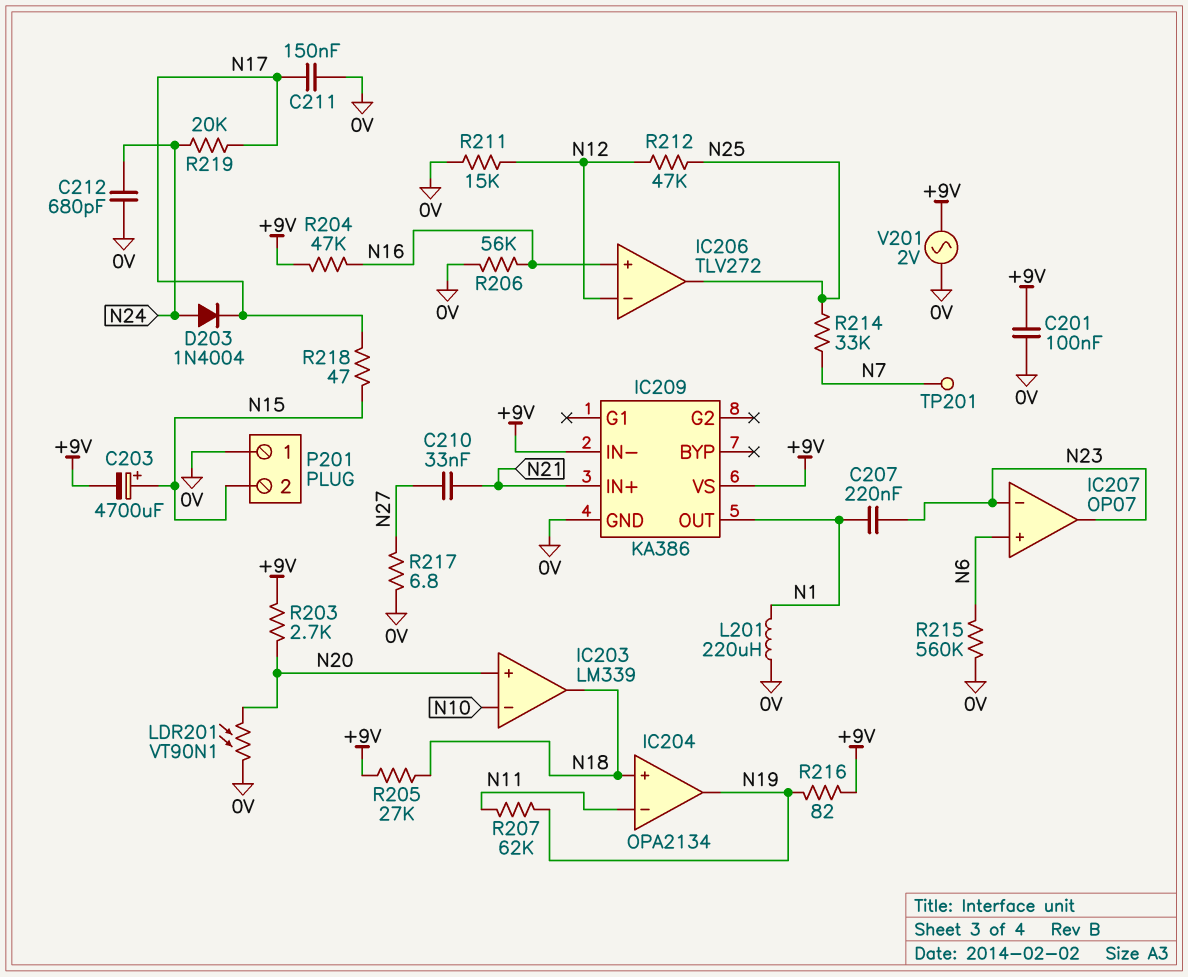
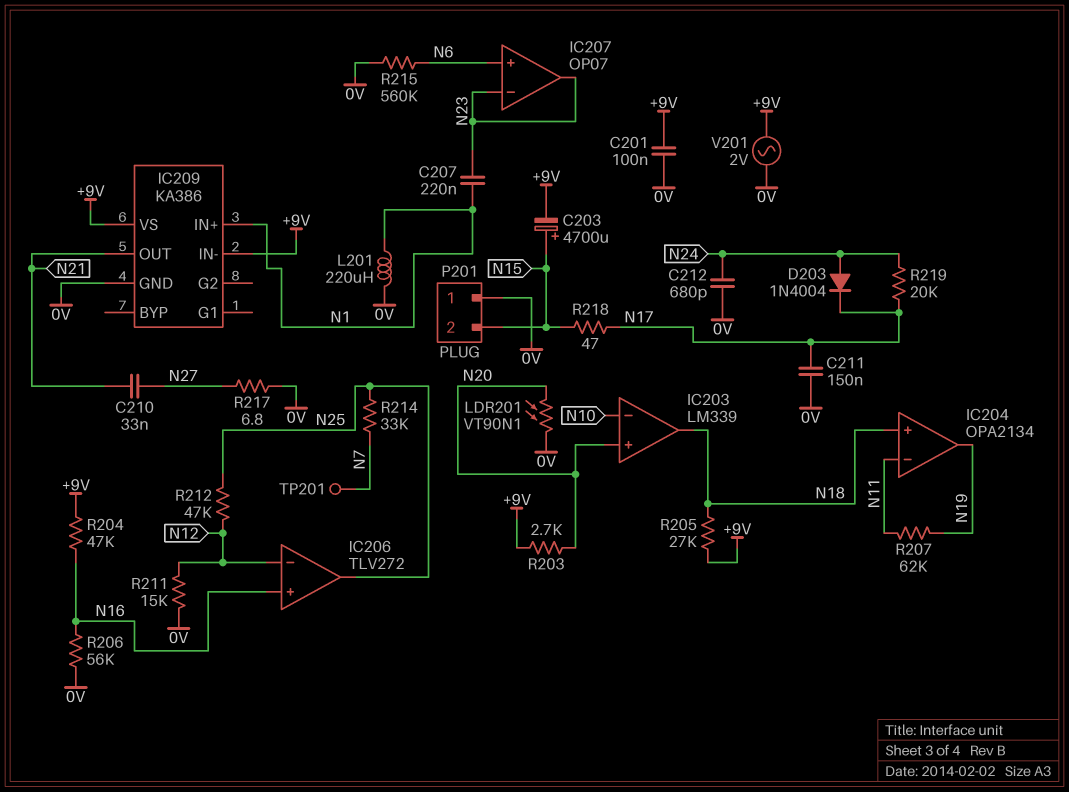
IC209 pin IN+: N21 -> N1
IC209 pin OUT: N1 -> N21
R216: 82 (+9V, N19) -> none

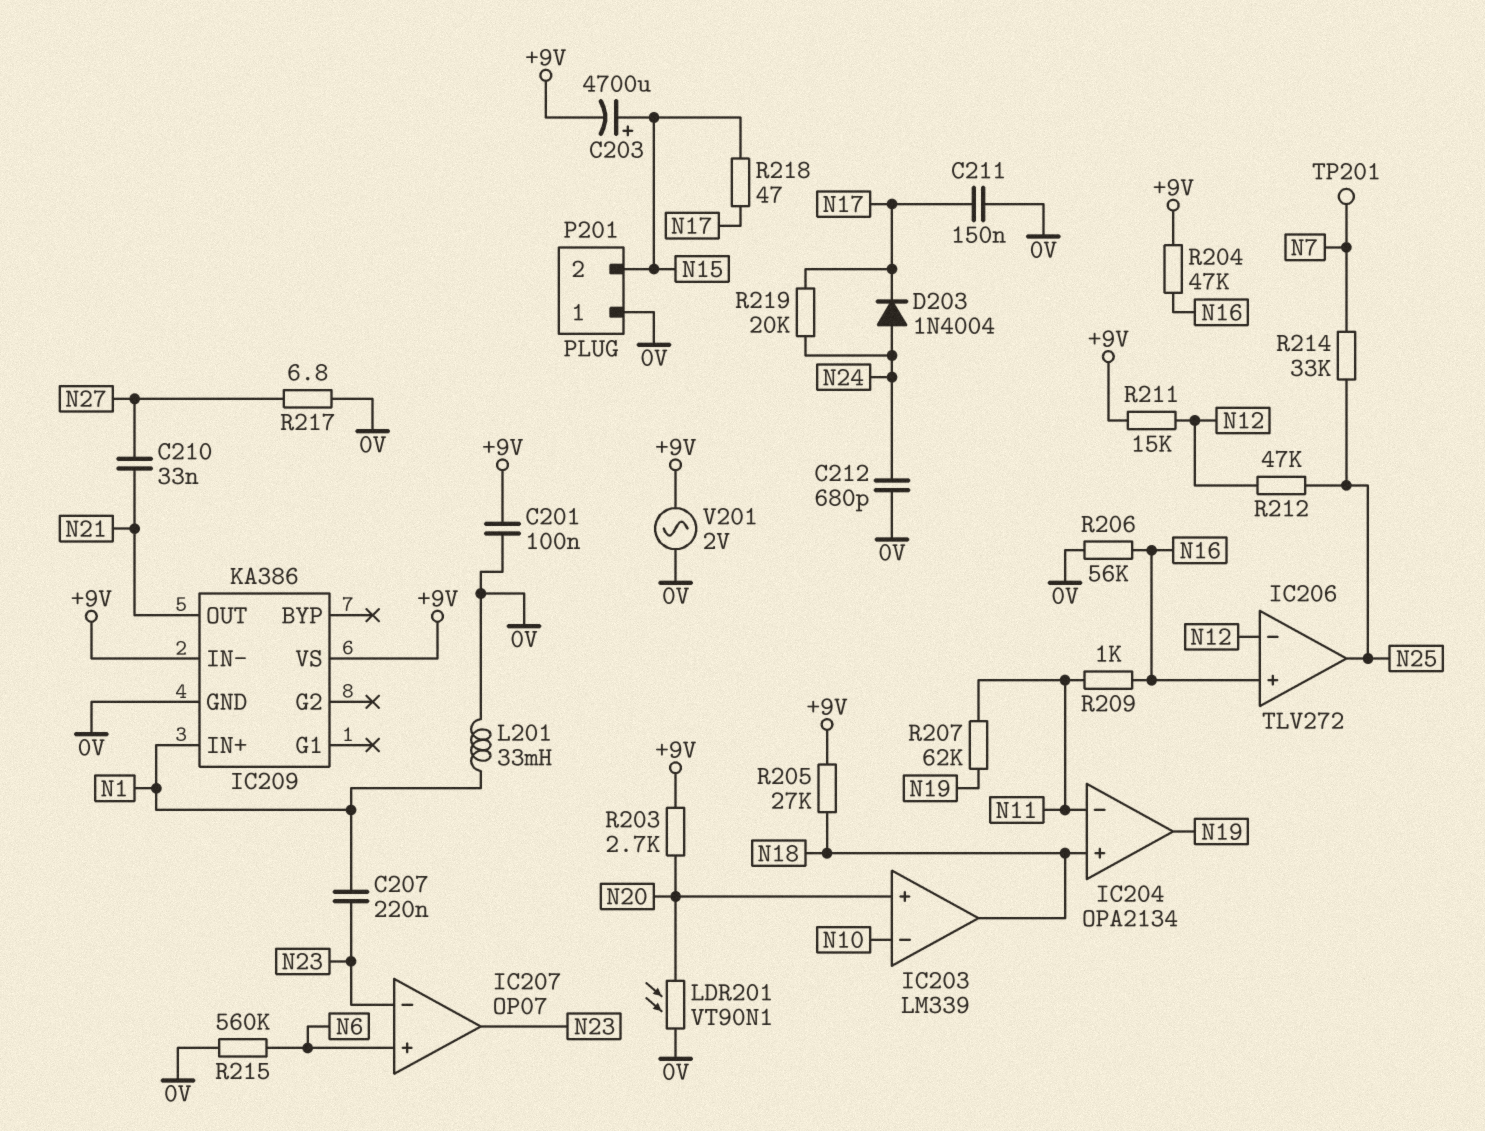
L201: 220uH (0V, N1) -> 33mH (0V, N1)
R209: none -> 1k (N11, N16)
R211: 15k (0V, N12) -> 15k (+9V, N12)

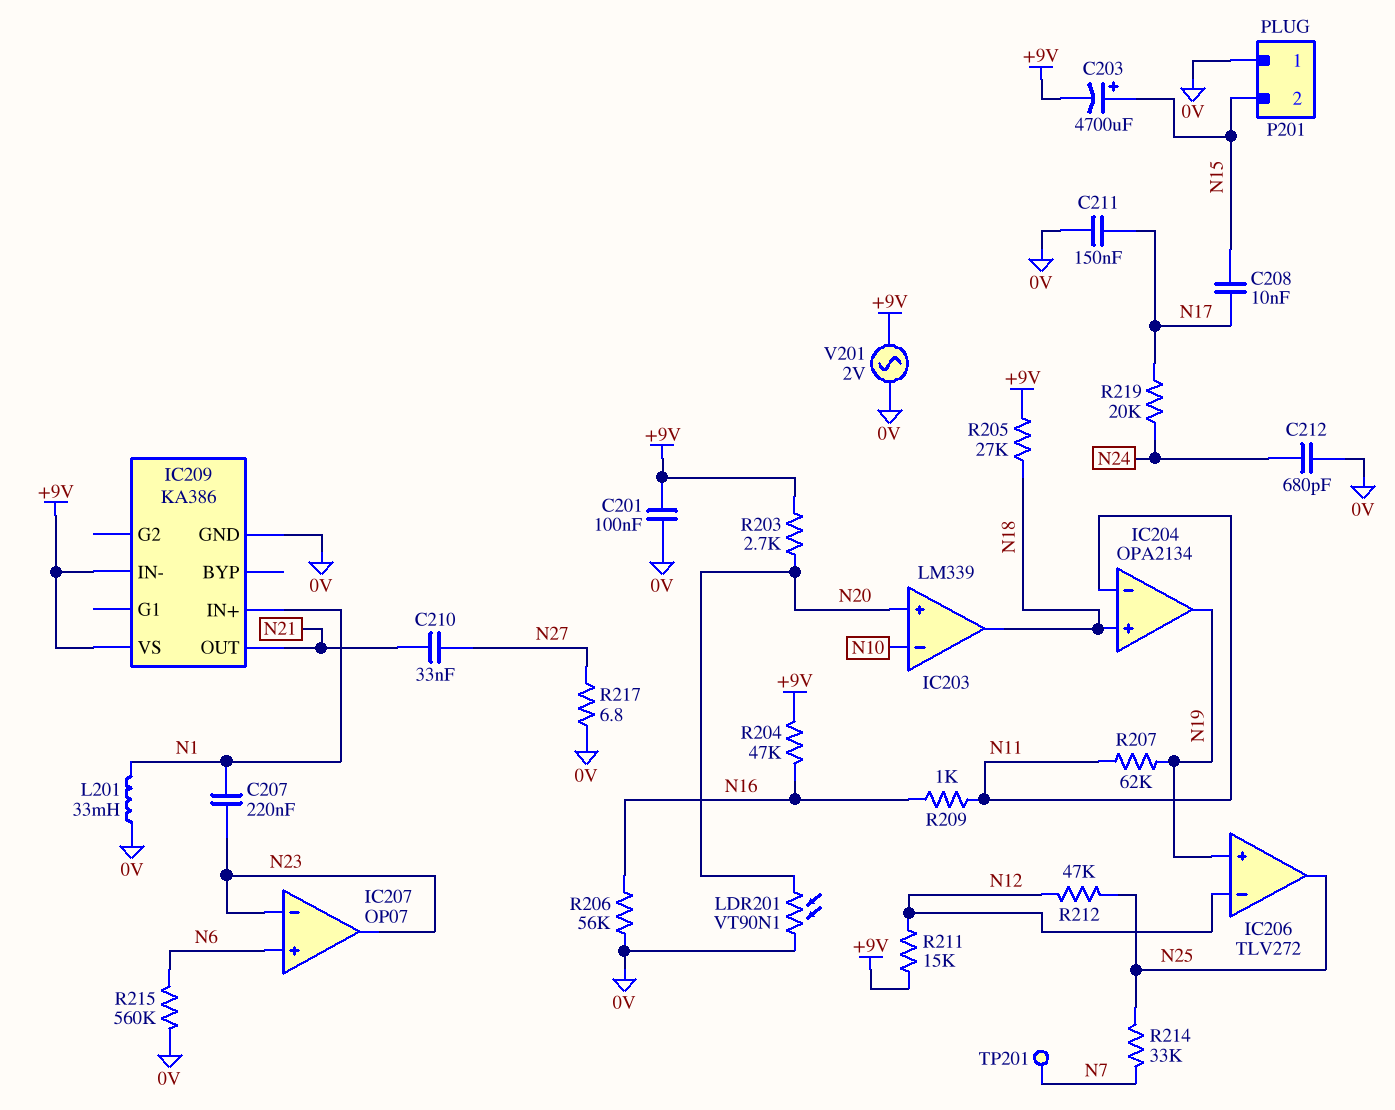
C208: none -> 10nF (N15, N17)
D203: diode 1N4004 (A N24, K N17) -> none
IC206 pin in+: N16 -> N19
R218: 47 (N15, N17) -> none

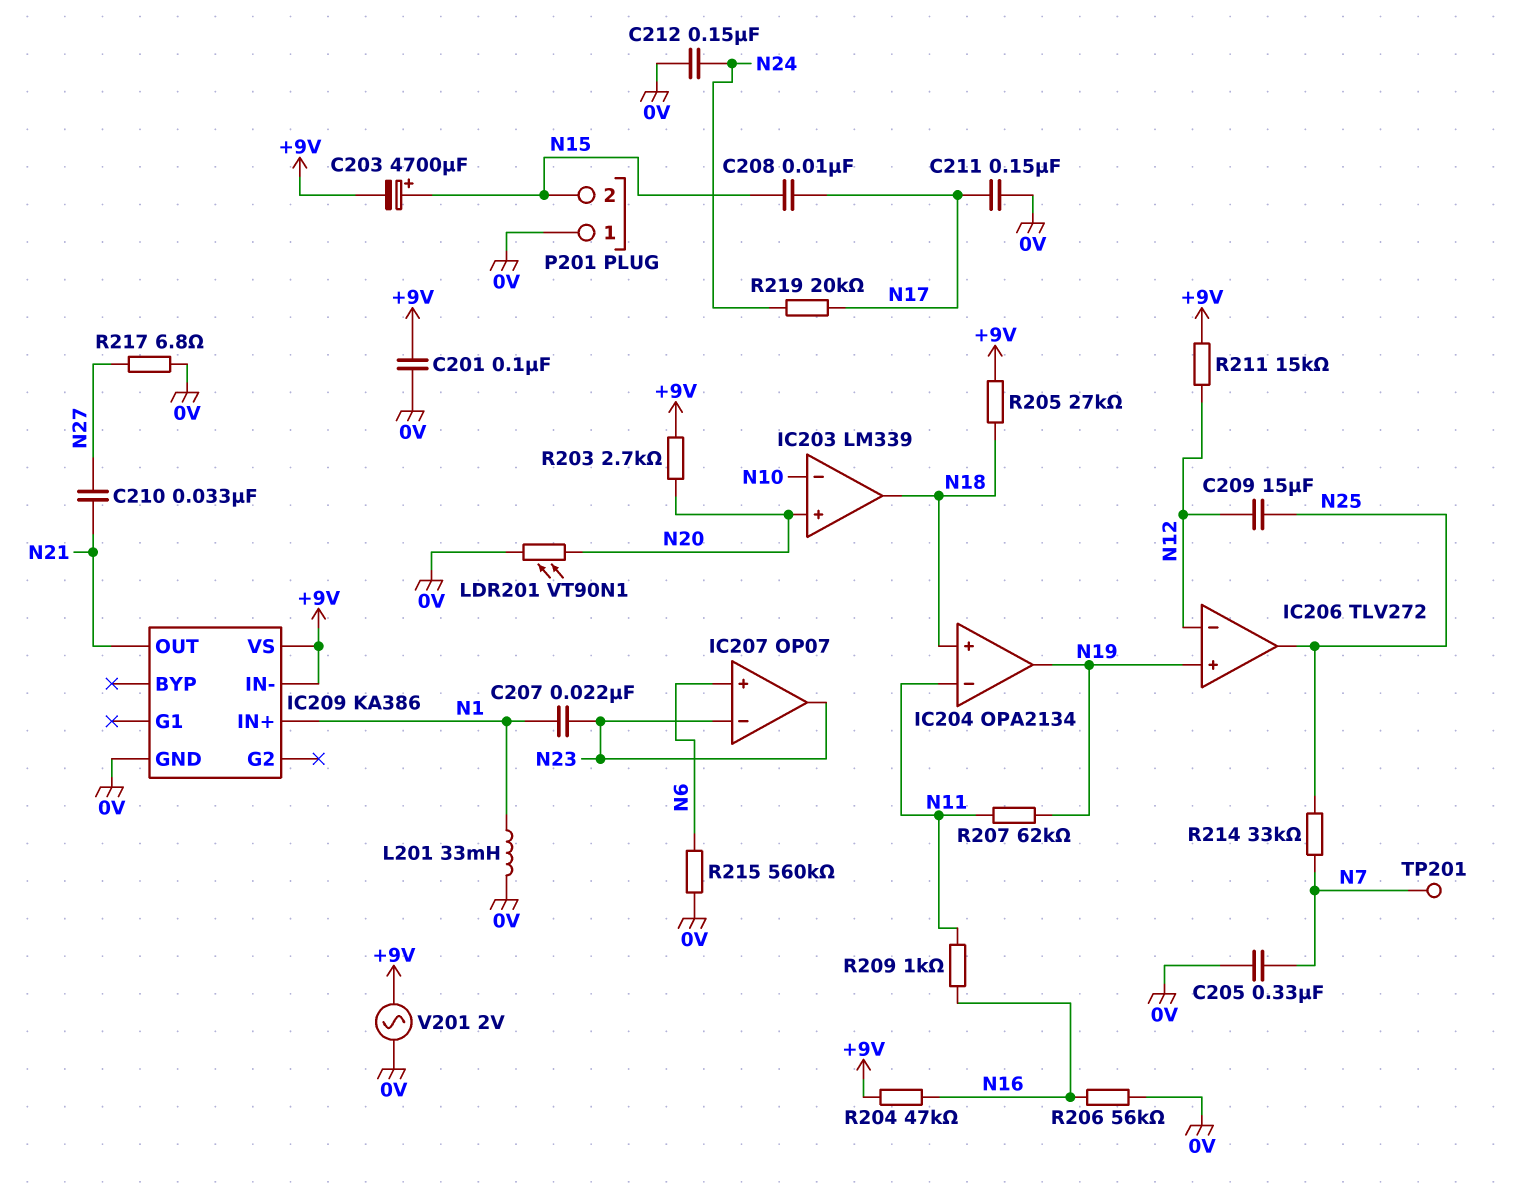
C205: none -> 330nF (0V, N7)
C207: 220nF (N1, N23) -> 22nF (N1, N23)
C209: none -> 15uF (N12, N25)
C212: 680pF (0V, N24) -> 150nF (0V, N24)
R212: 47k (N12, N25) -> none

